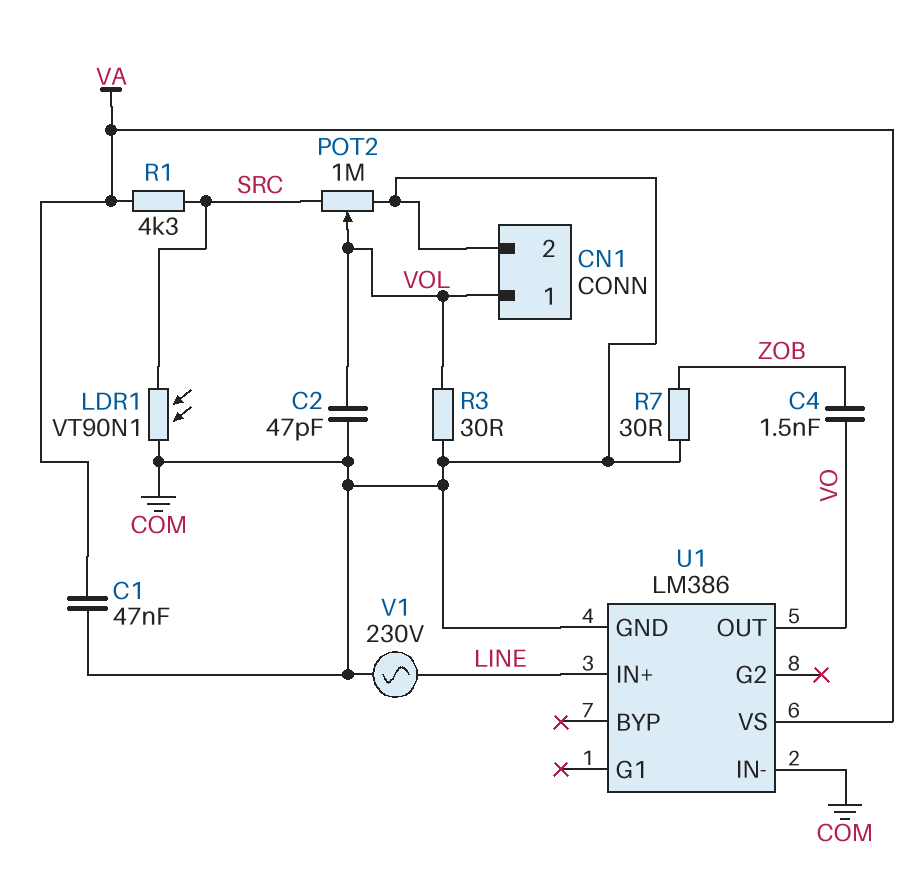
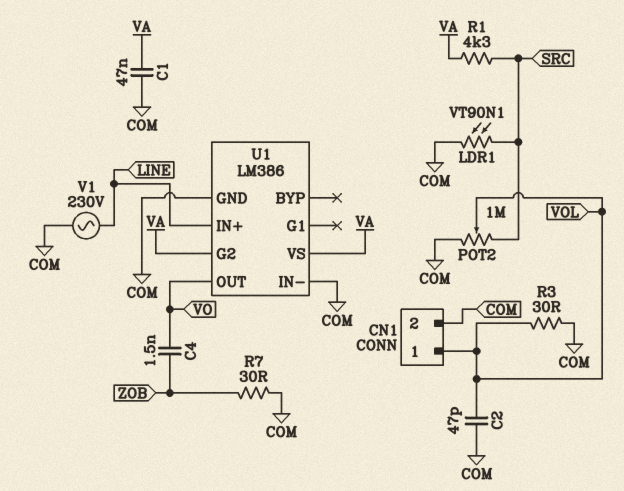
U1 pin G2: none -> VA

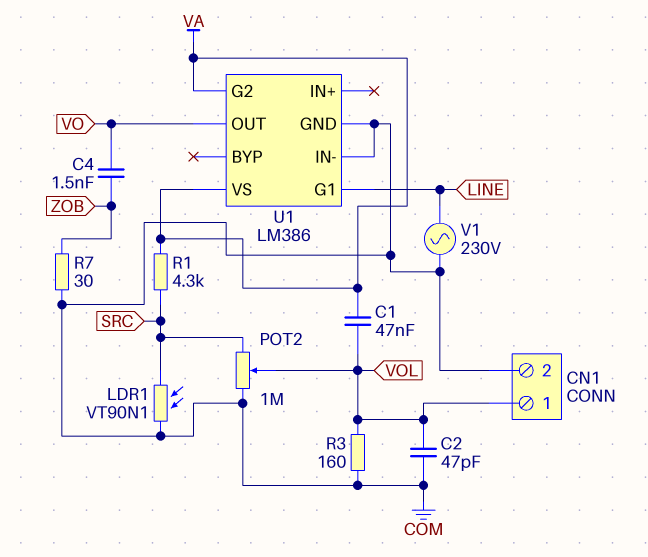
C1: 47nF (COM, VA) -> 47nF (VA, VOL)
R3: 30 (COM, VOL) -> 160 (COM, VOL)
U1 pin G1: none -> LINE
U1 pin IN+: LINE -> none

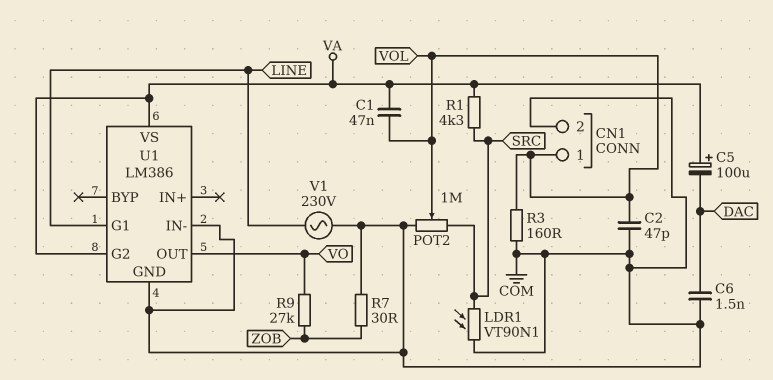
C4: 1.5nF (VO, ZOB) -> none
C5: none -> 100uF (plus VA, minus DAC)
C6: none -> 1.5nF (COM, DAC)
R9: none -> 27k (VO, ZOB)

